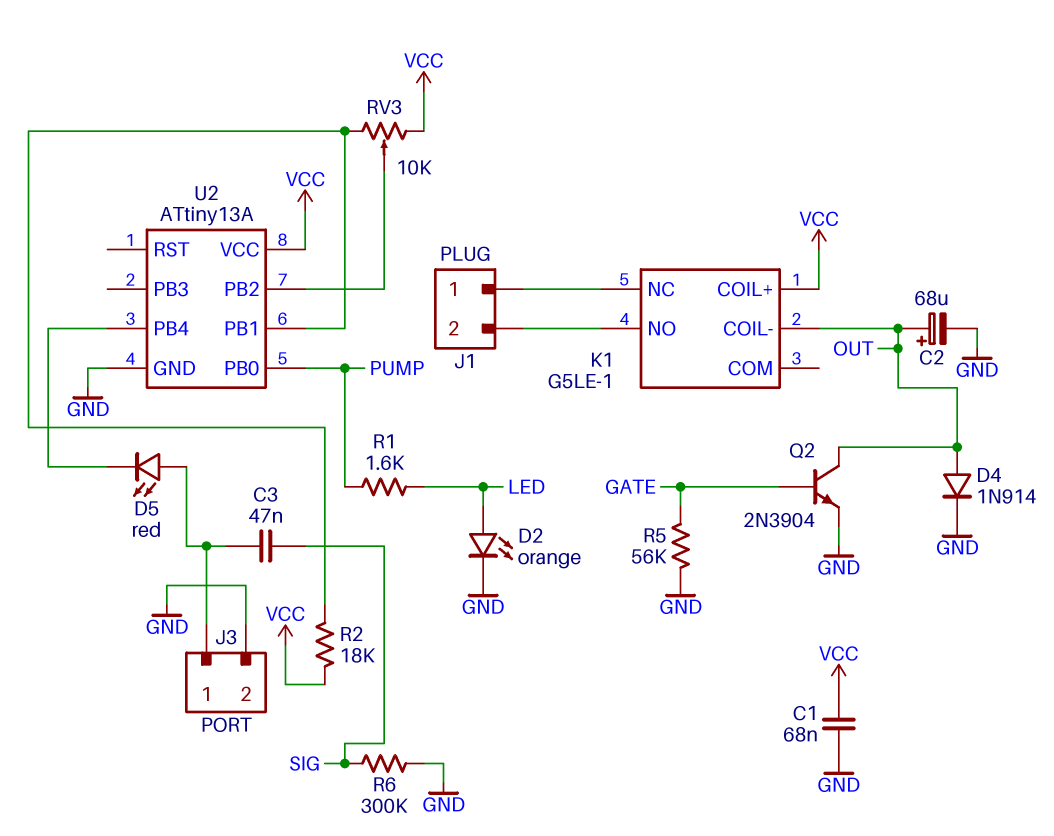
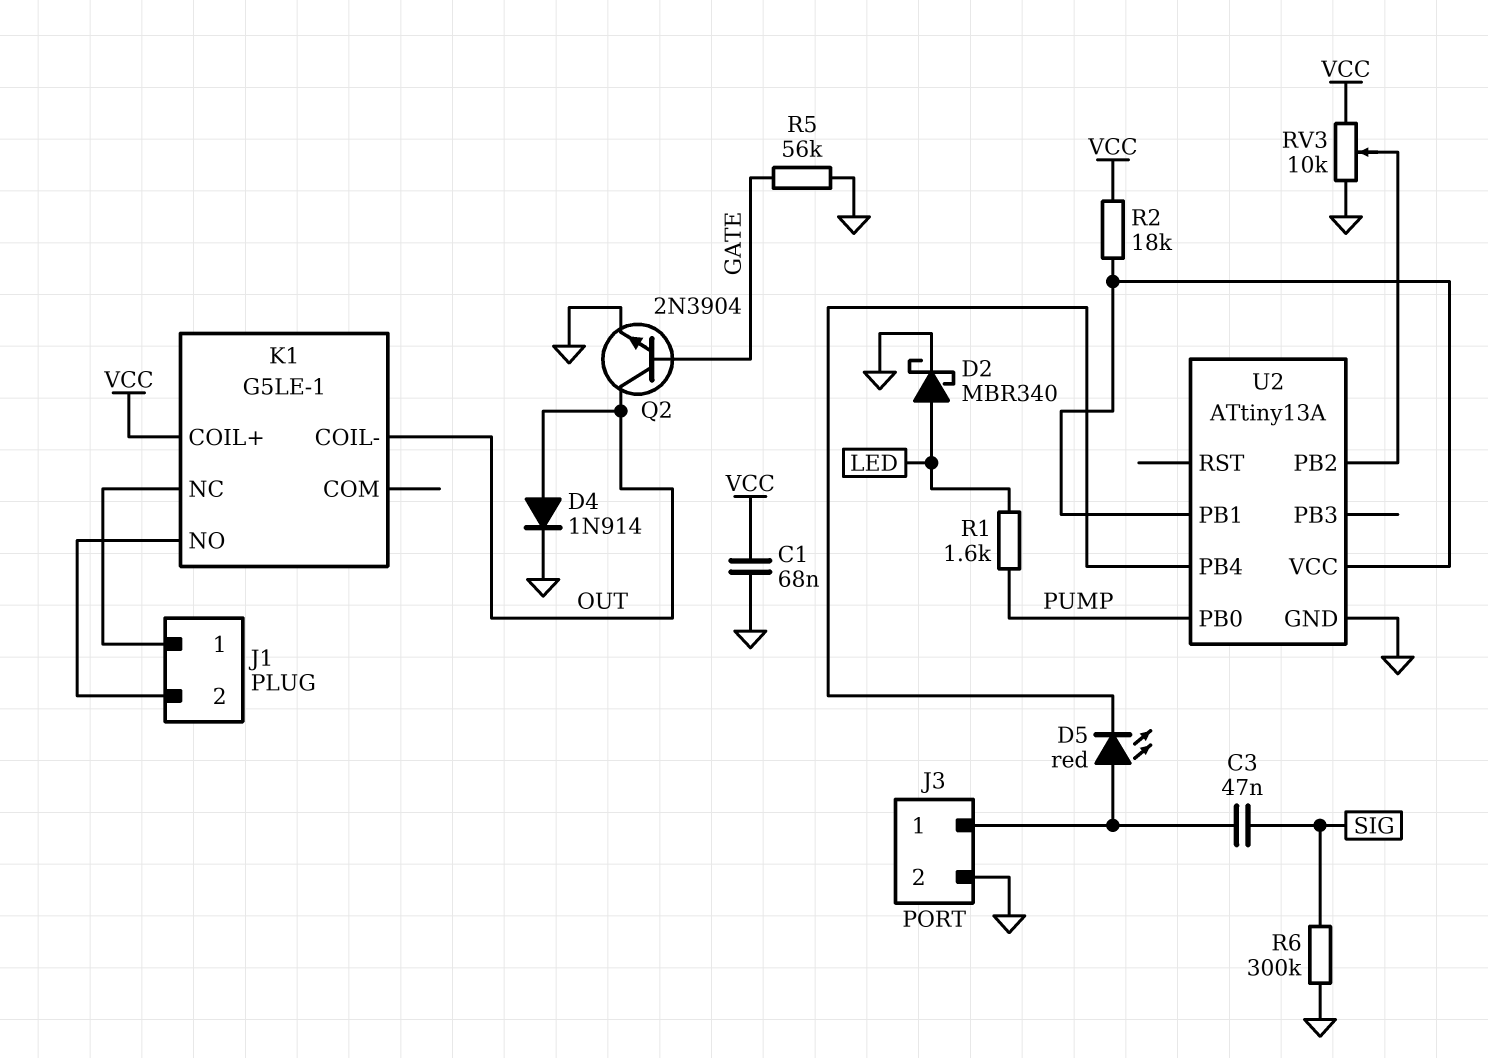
C2: 68uF (plus OUT, minus GND) -> none
D2: LED orange (A LED, K GND) -> schottky MBR340 (A LED, K GND)
RV3: 10k (U2/PB1, VCC, wiper U2/PB2) -> 10k (GND, VCC, wiper U2/PB2)
U2 pin VCC: VCC -> U2/PB1

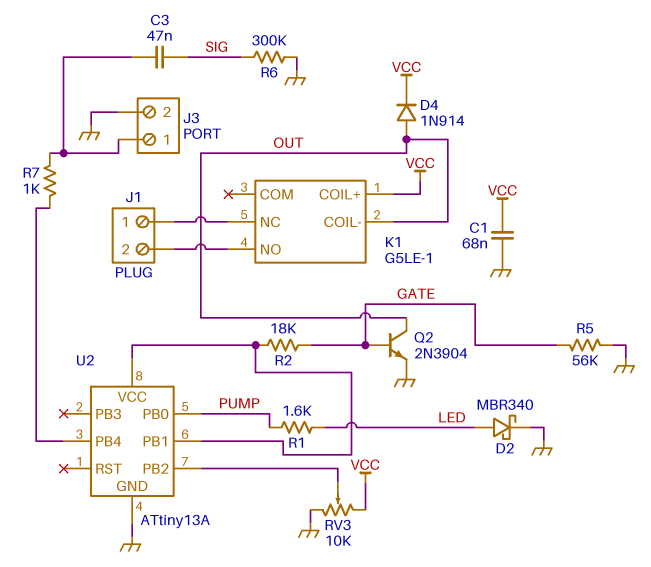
D4: diode 1N914 (A OUT, K GND) -> diode 1N914 (A OUT, K VCC)
D5: LED red (A J3/1, K U2/PB4) -> none
R2: 18k (U2/PB1, VCC) -> 18k (GATE, U2/PB1)
R7: none -> 1k (J3/1, U2/PB4)

